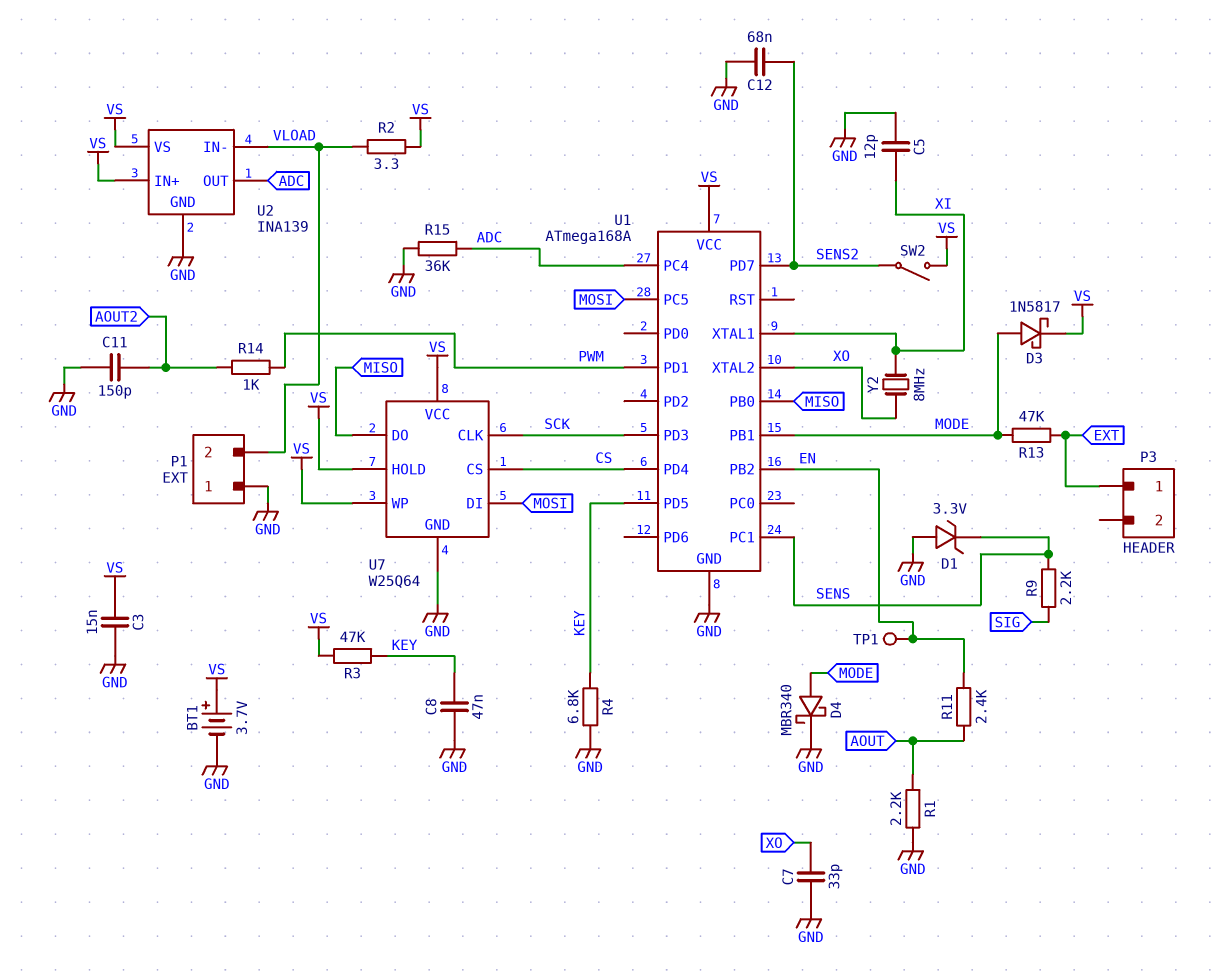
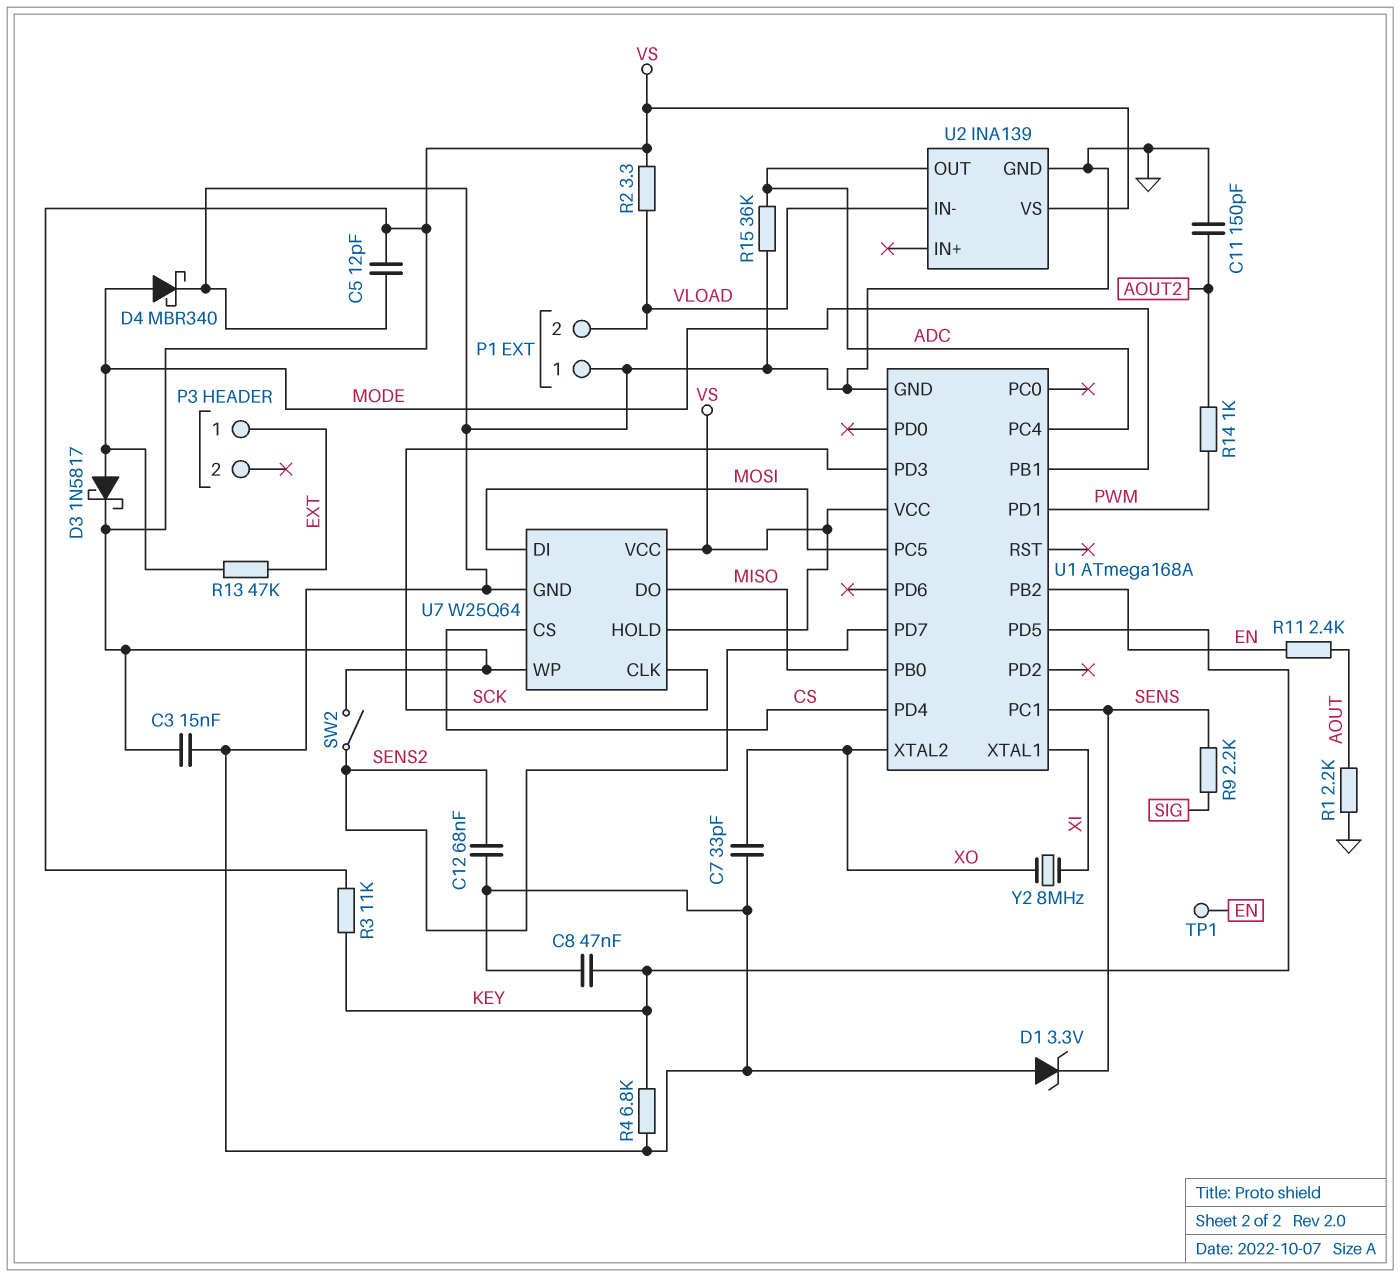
BT1: 3.7V (plus VS, minus GND) -> none
C5: 12pF (GND, XI) -> 12pF (GND, VS)
R3: 47k (KEY, VS) -> 11k (KEY, VS)
U2 pin IN+: VS -> none

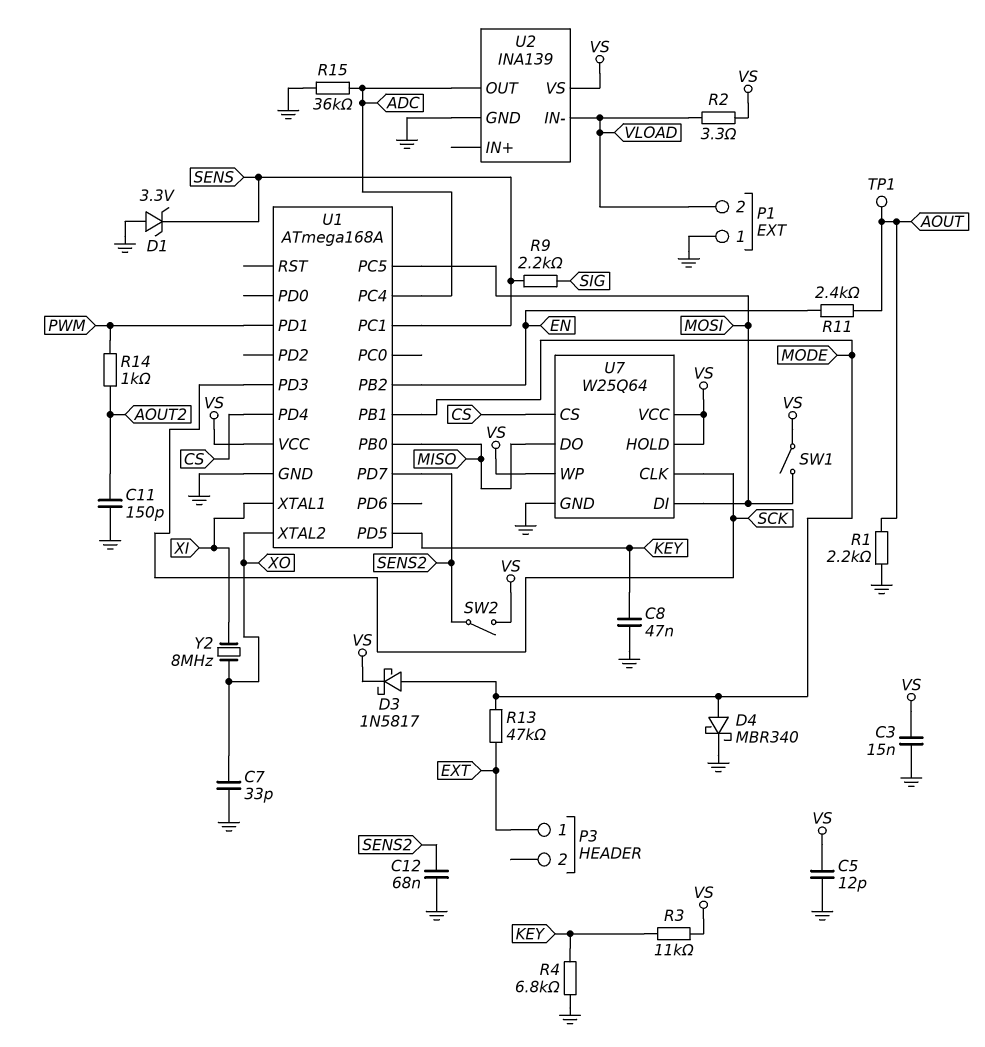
SW1: none -> switch (MOSI, VS)
TP1: test point (EN) -> test point (AOUT)

